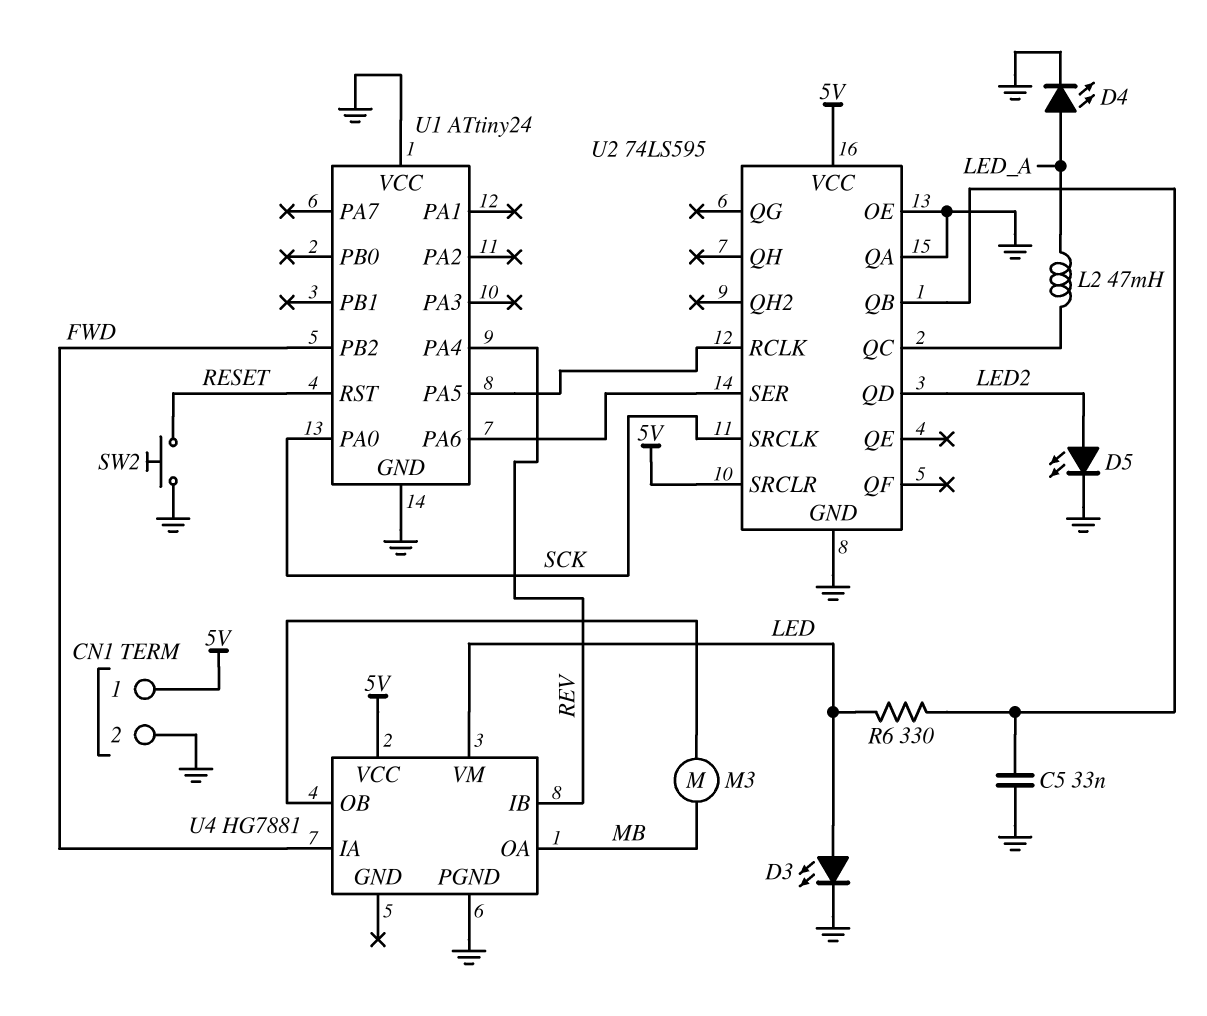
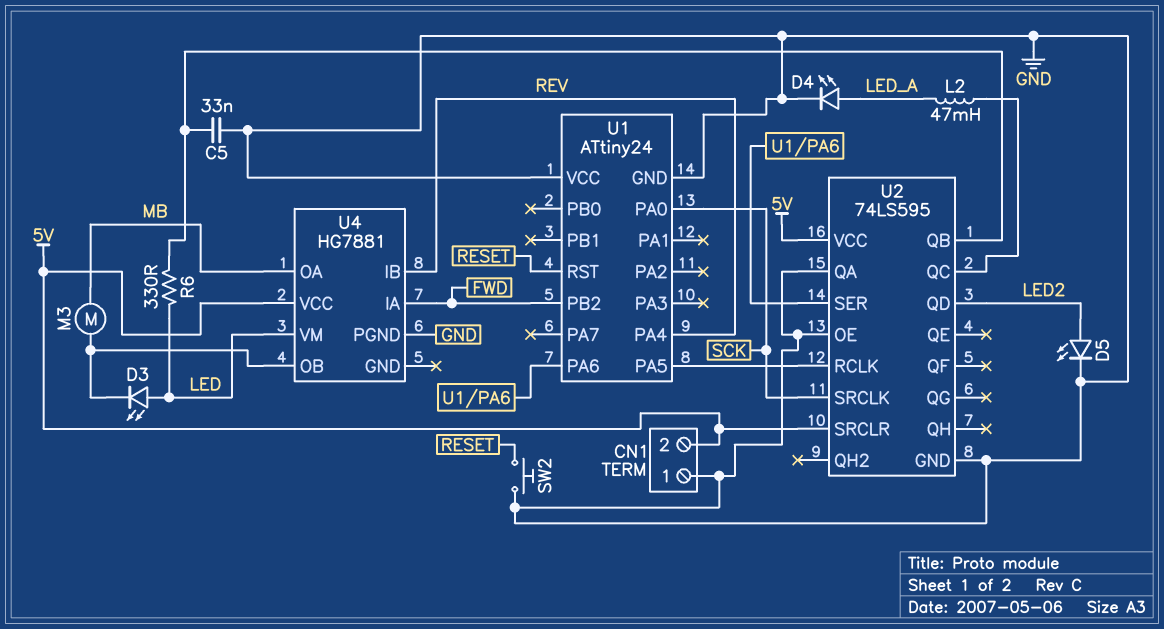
CN1 pin 1: 5V -> GND
CN1 pin 2: GND -> 5V
D3: LED (A LED, K GND) -> LED (A LED, K U4/OB)

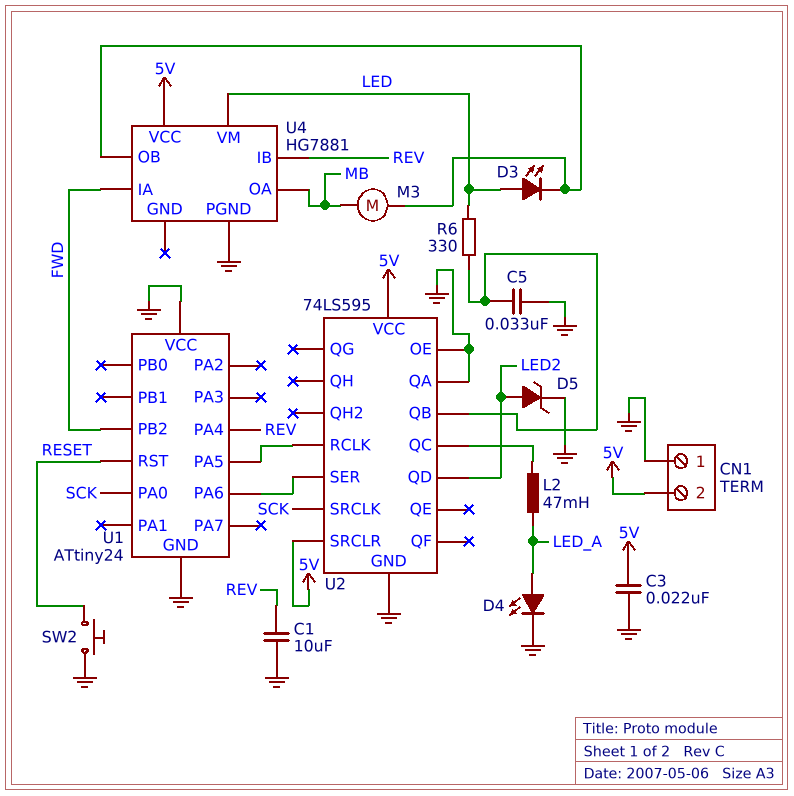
C1: none -> 10uF (GND, REV)
C3: none -> 22nF (5V, GND)
D5: LED (A LED2, K GND) -> zener (A LED2, K GND)

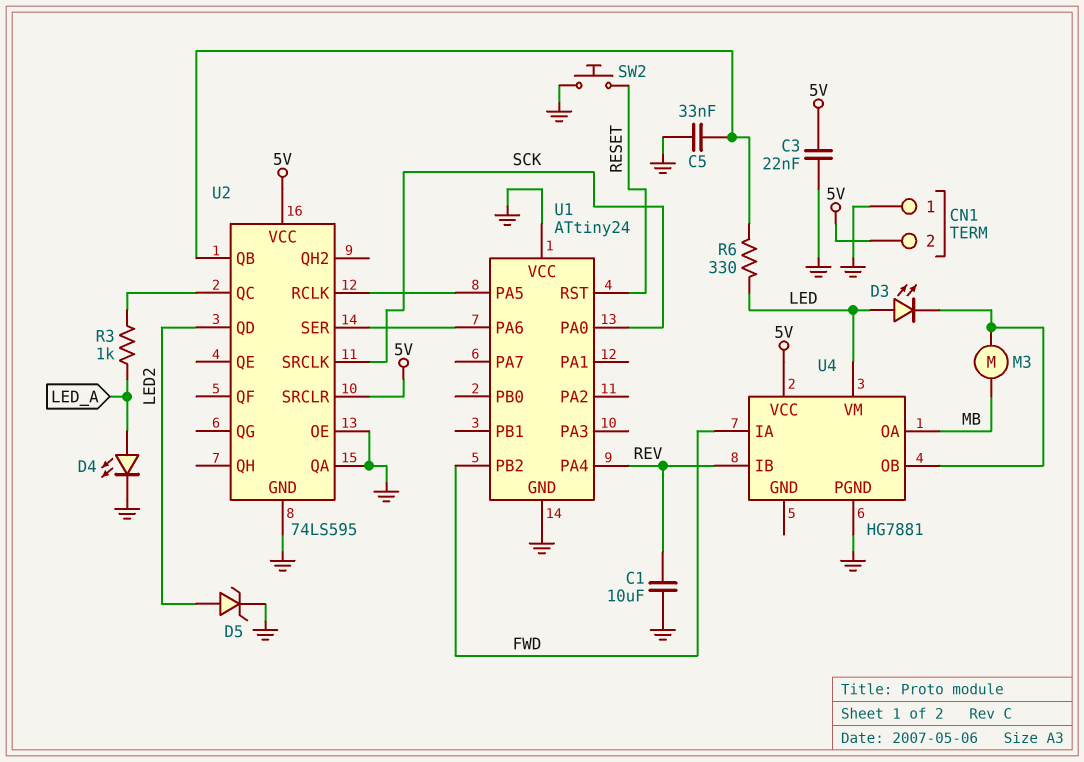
L2: 47mH (LED_A, U2/QC) -> none
R3: none -> 1k (LED_A, U2/QC)

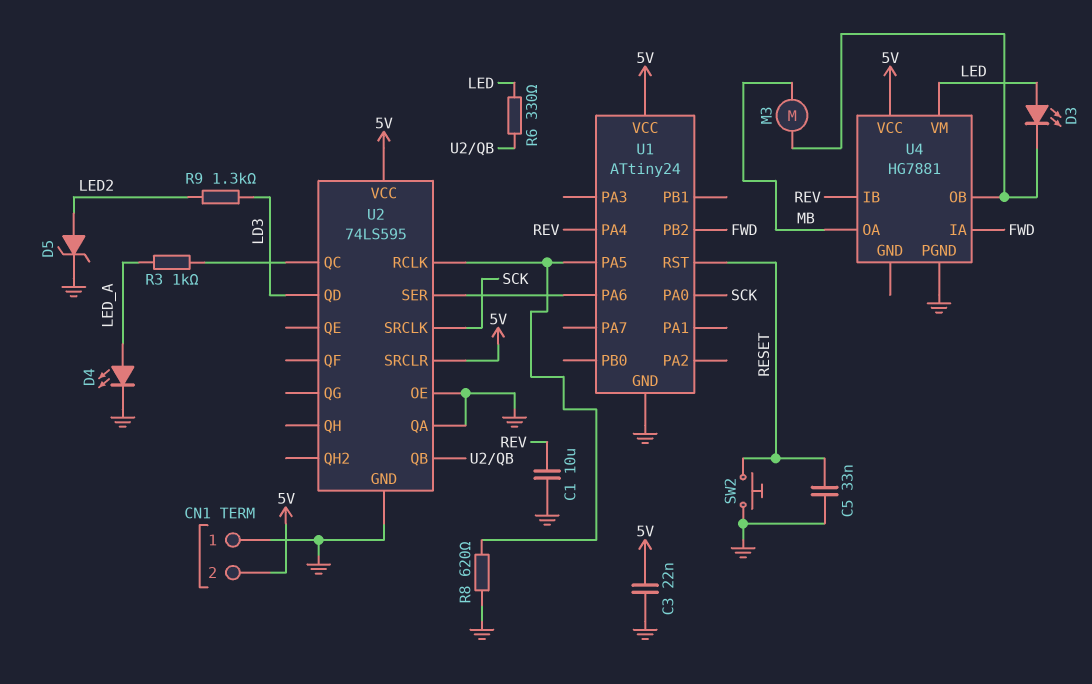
C5: 33nF (GND, U2/QB) -> 33nF (GND, RESET)
R8: none -> 620 (GND, U1/PA5)
R9: none -> 1.3k (LD3, LED2)
U1 pin VCC: GND -> 5V
U2 pin QD: LED2 -> LD3

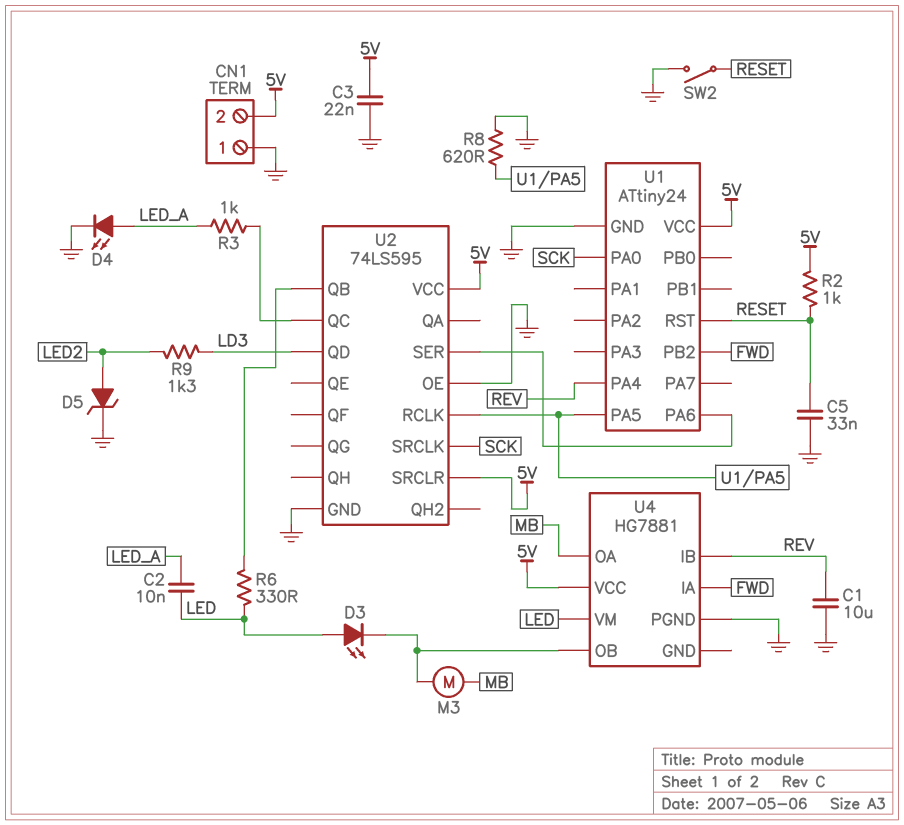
C2: none -> 10nF (LED, LED_A)
R2: none -> 1k (5V, RESET)
SW2: button (GND, RESET) -> switch (GND, RESET)
U2 pin QA: GND -> none

